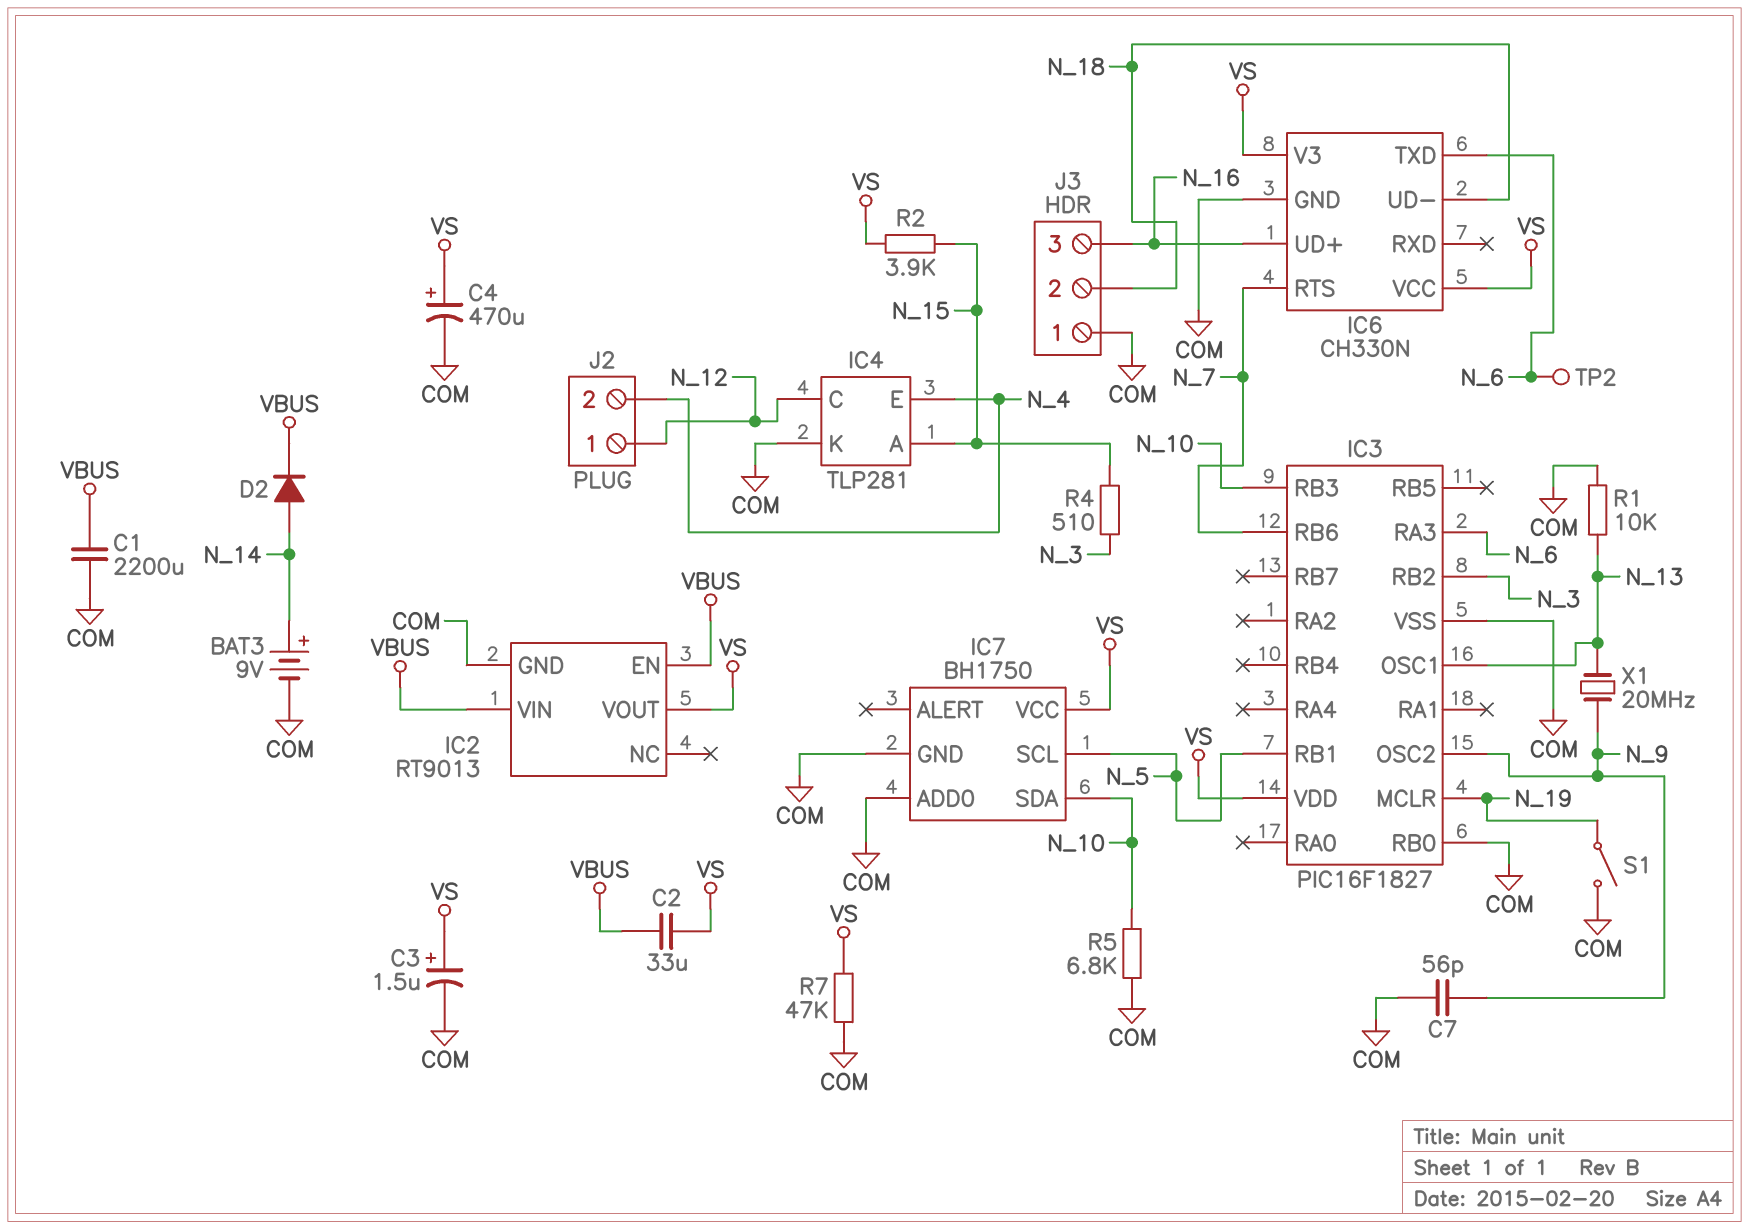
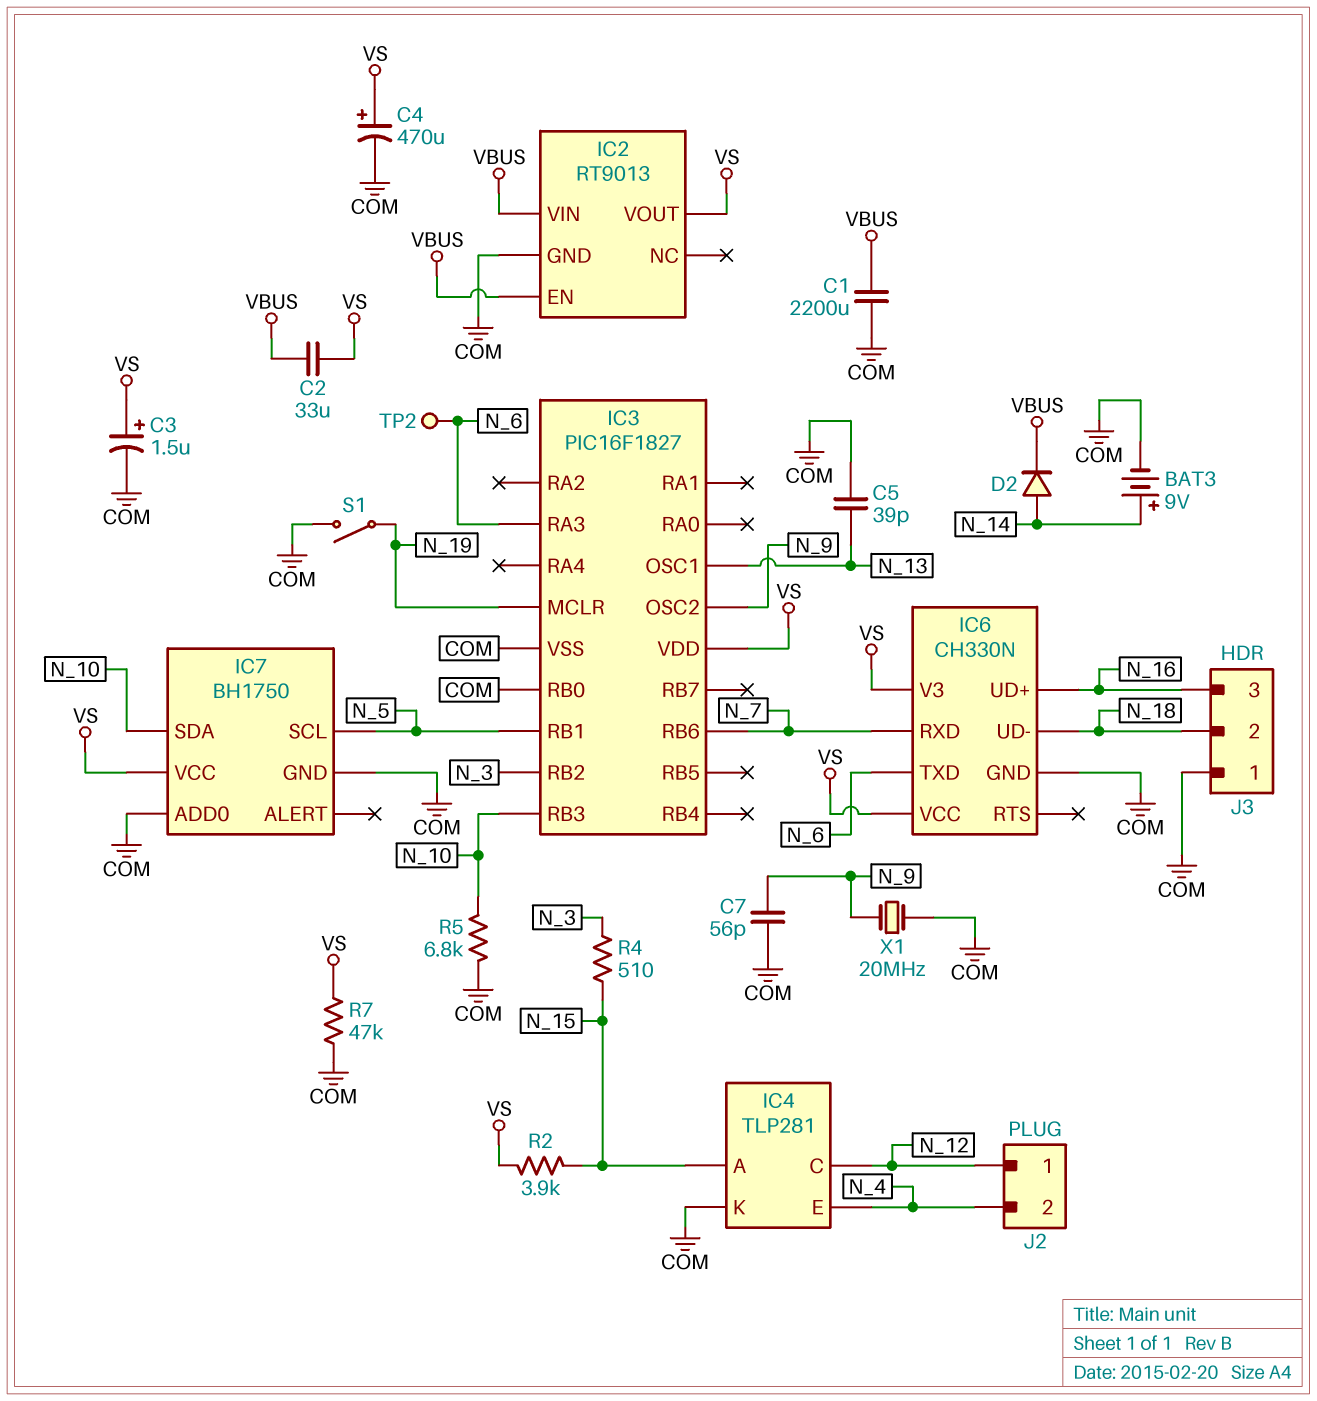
C5: none -> 39pF (COM, N_13)
IC6 pin RTS: N_7 -> none
IC6 pin RXD: none -> N_7
R1: 10k (COM, N_13) -> none
X1: 20MHz (N_9, N_13) -> 20MHz (COM, N_9)

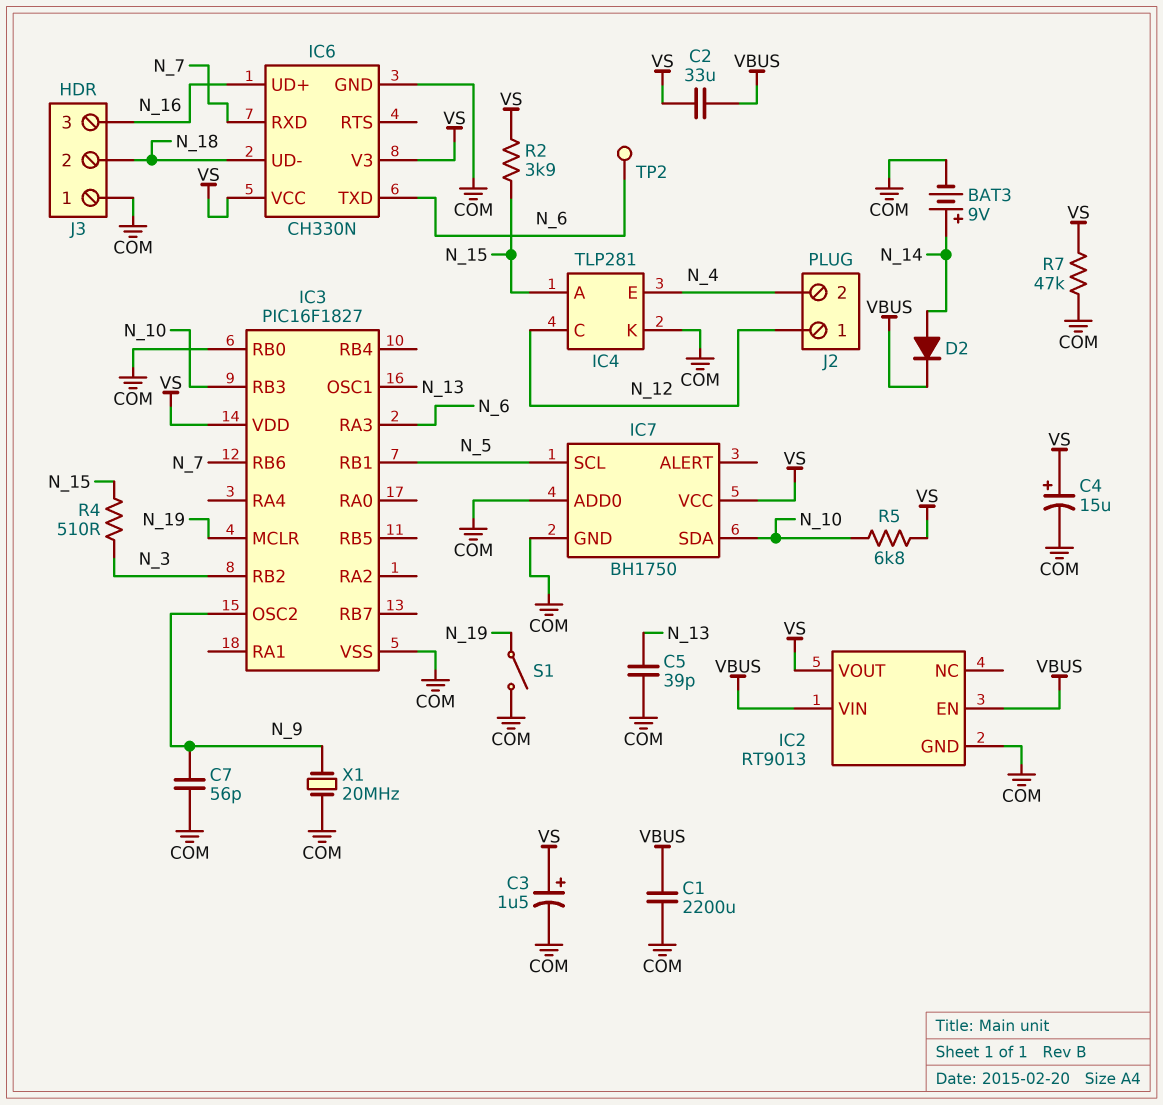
C4: 470uF (plus VS, minus COM) -> 15uF (plus VS, minus COM)
R5: 6.8k (COM, N_10) -> 6.8k (N_10, VS)

